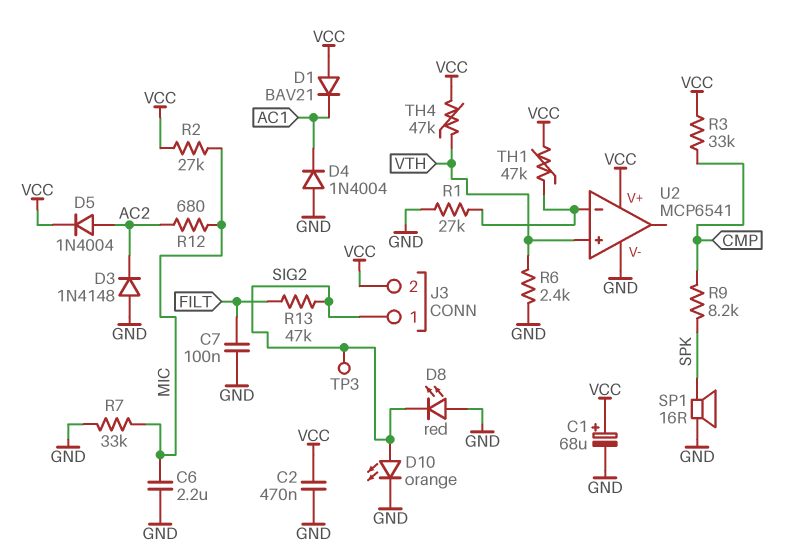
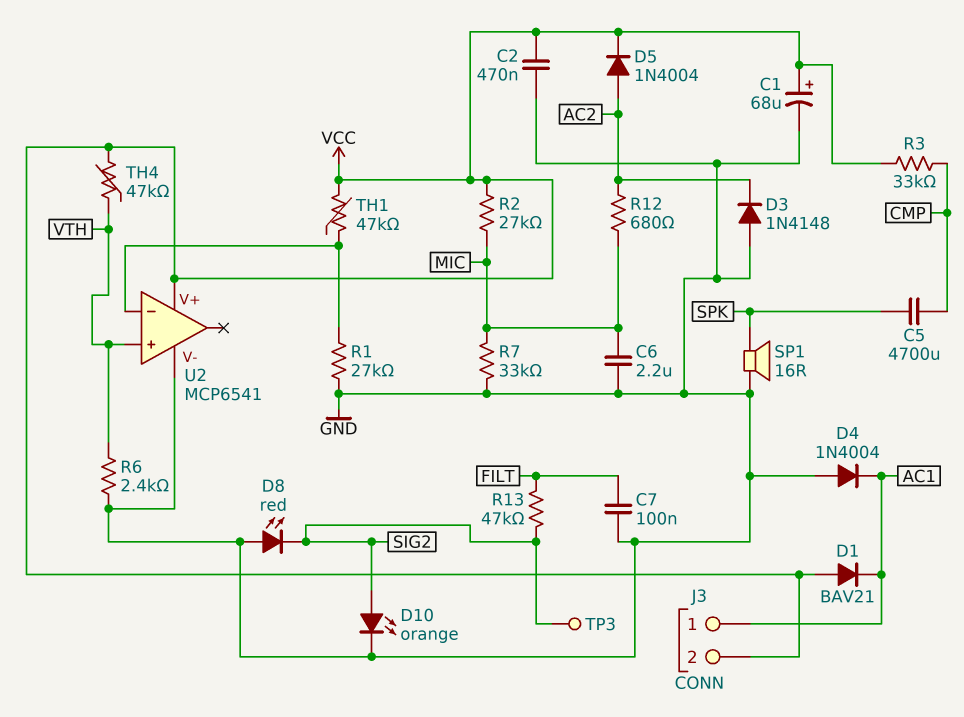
C5: none -> 4700uF (CMP, SPK)
J3 pin 1: SIG2 -> AC1
R9: 8.2k (CMP, SPK) -> none

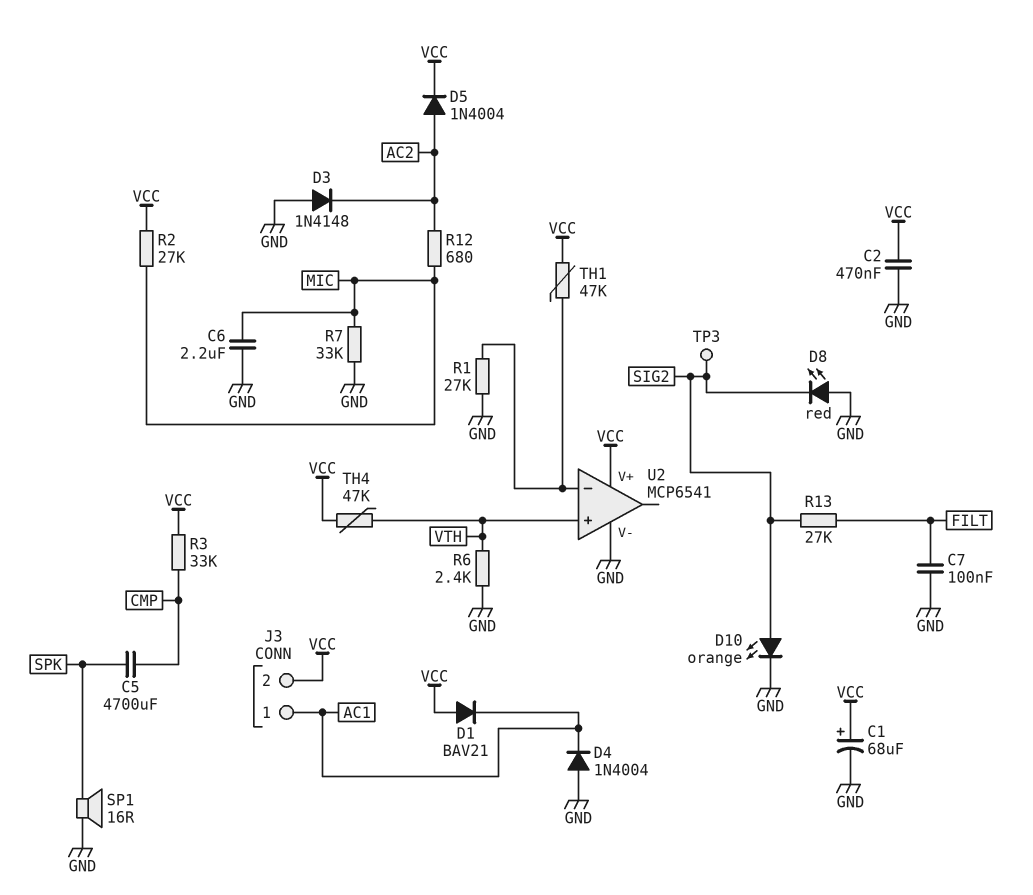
R13: 47k (FILT, SIG2) -> 27k (FILT, SIG2)

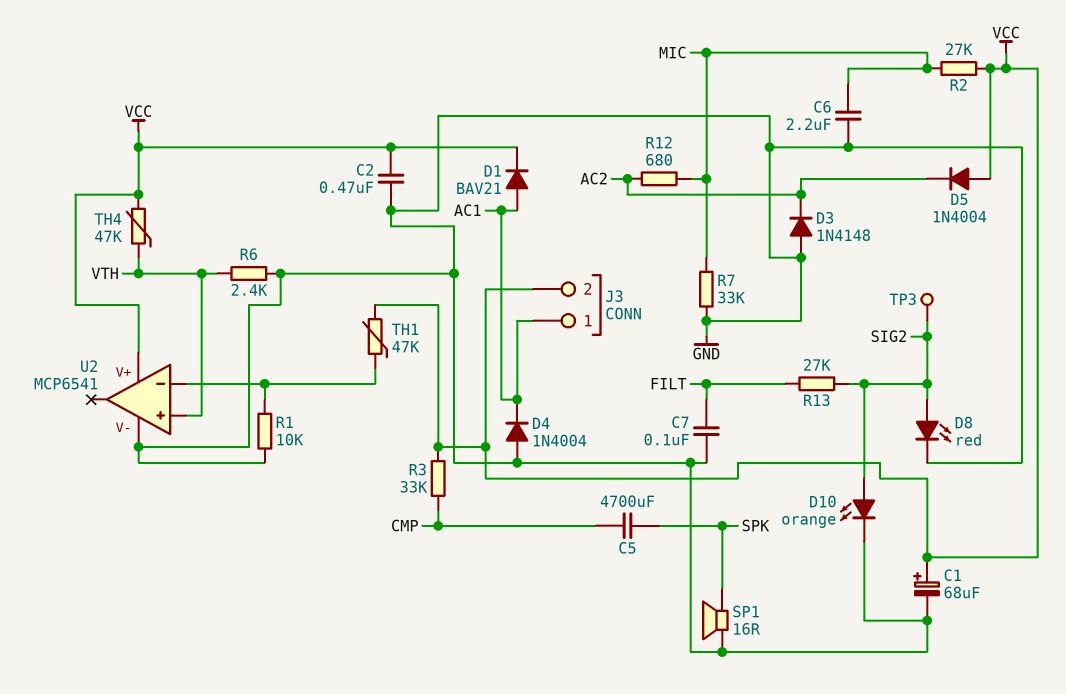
D1: diode BAV21 (A VCC, K AC1) -> diode BAV21 (A AC1, K VCC)
D5: diode 1N4004 (A AC2, K VCC) -> diode 1N4004 (A VCC, K AC2)
D8: LED red (A GND, K SIG2) -> LED red (A SIG2, K GND)
R1: 27k (GND, U2/in-) -> 10k (GND, U2/in-)

